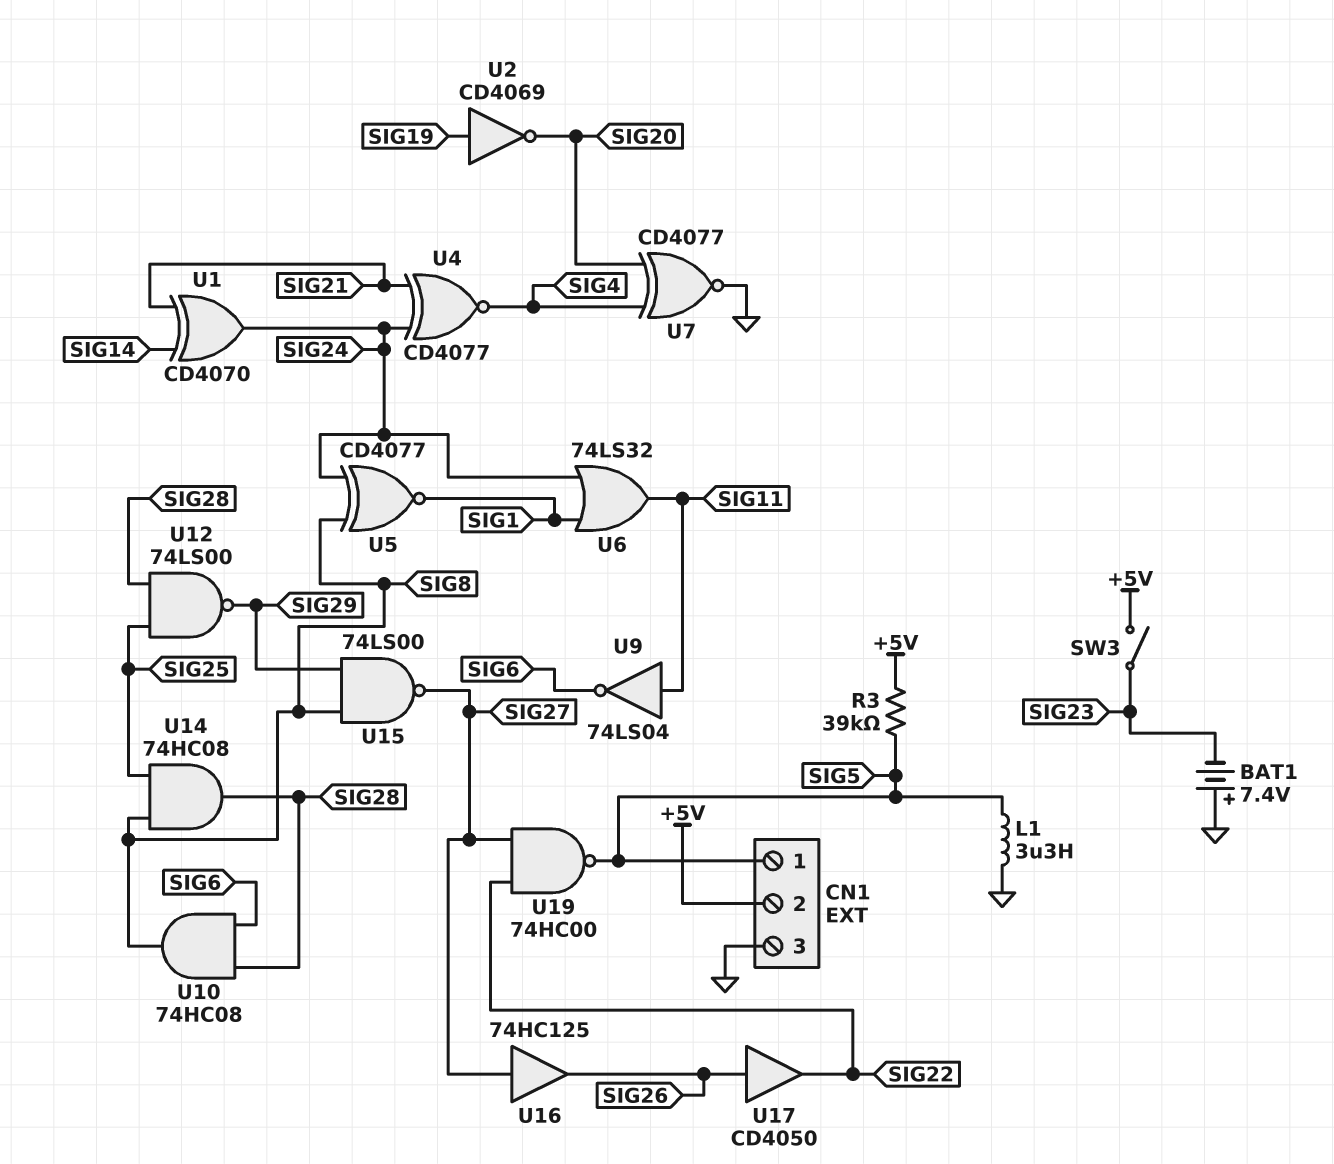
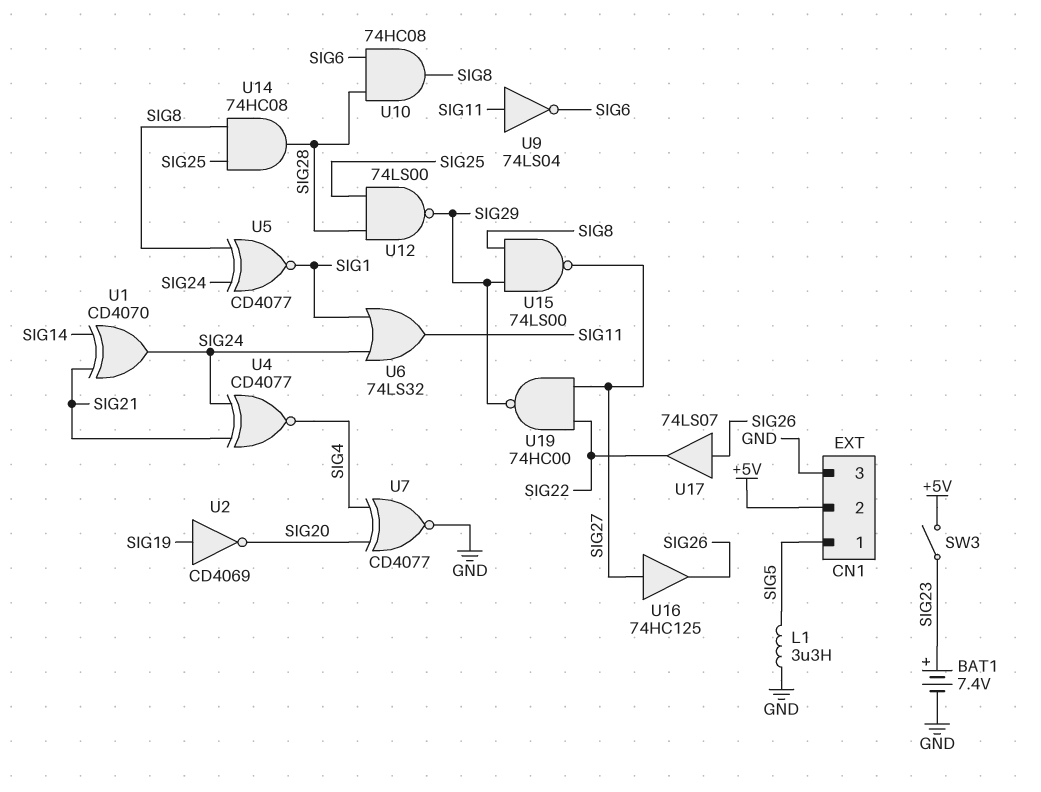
BAT1: 7.4V (plus GND, minus SIG23) -> 7.4V (plus SIG23, minus GND)
R3: 39k (+5V, SIG5) -> none
U17: buffer CD4050 (in SIG26, out SIG22) -> buffer 74LS07 (in SIG26, out SIG22)
U19: NAND 74HC00 (in SIG22, in SIG27, out SIG5) -> NAND 74HC00 (in SIG22, in SIG27, out SIG29)

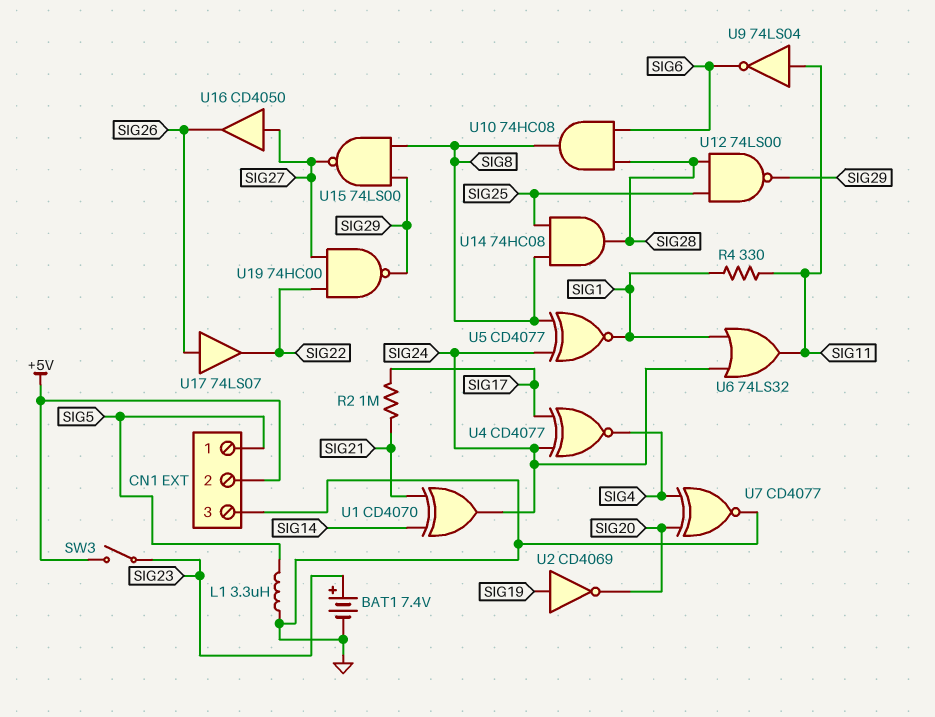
R2: none -> 1M (SIG17, SIG21)
R4: none -> 330 (SIG1, SIG11)
U4: XNOR CD4077 (in SIG21, in SIG24, out SIG4) -> XNOR CD4077 (in SIG17, in SIG24, out SIG4)
U16: buffer 74HC125 (in SIG27, out SIG26) -> buffer CD4050 (in SIG27, out SIG26)

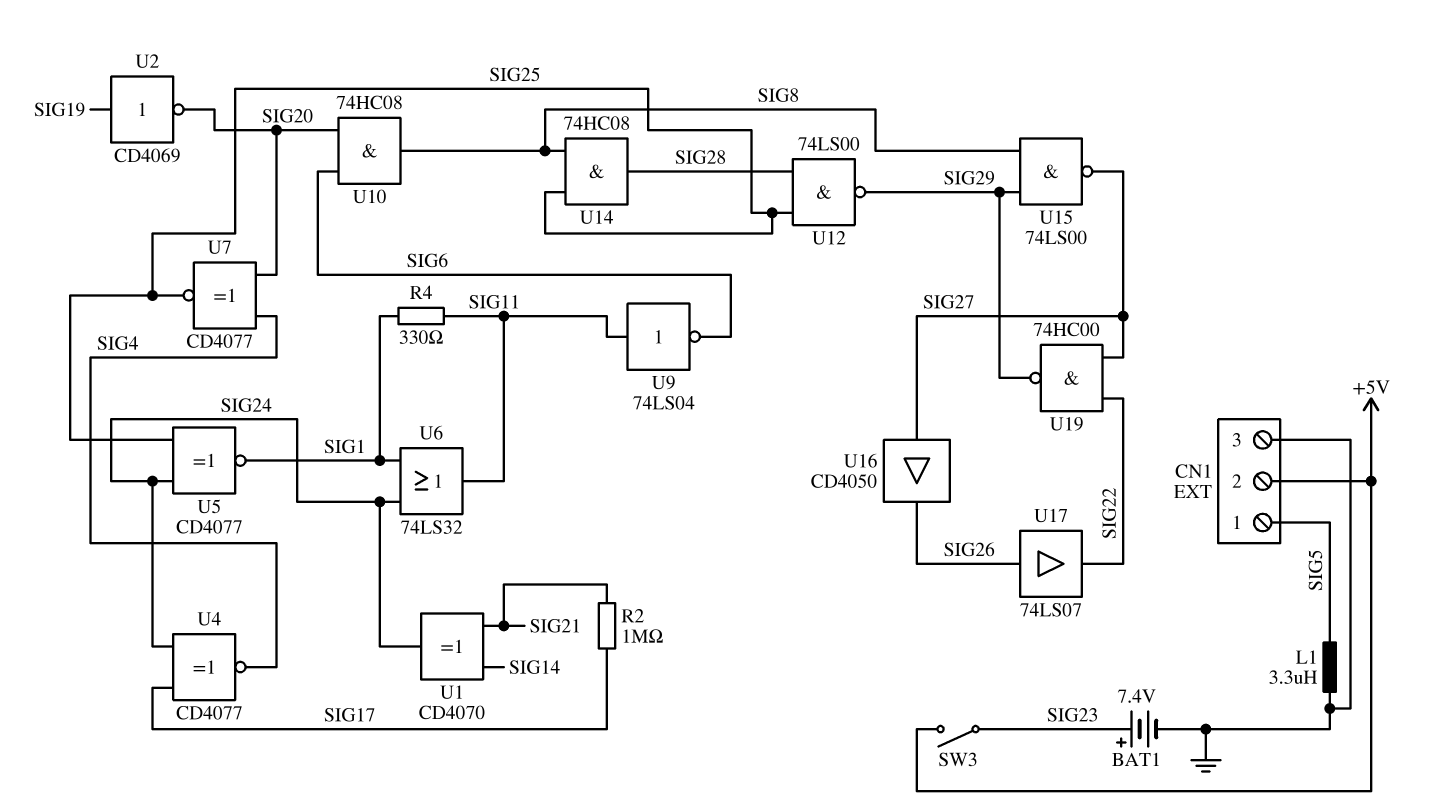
U5: XNOR CD4077 (in SIG8, in SIG24, out SIG1) -> XNOR CD4077 (in SIG24, in SIG25, out SIG1)
U7: XNOR CD4077 (in SIG4, in SIG20, out GND) -> XNOR CD4077 (in SIG4, in SIG20, out SIG25)
U10: AND 74HC08 (in SIG6, in SIG28, out SIG8) -> AND 74HC08 (in SIG6, in SIG20, out SIG8)

